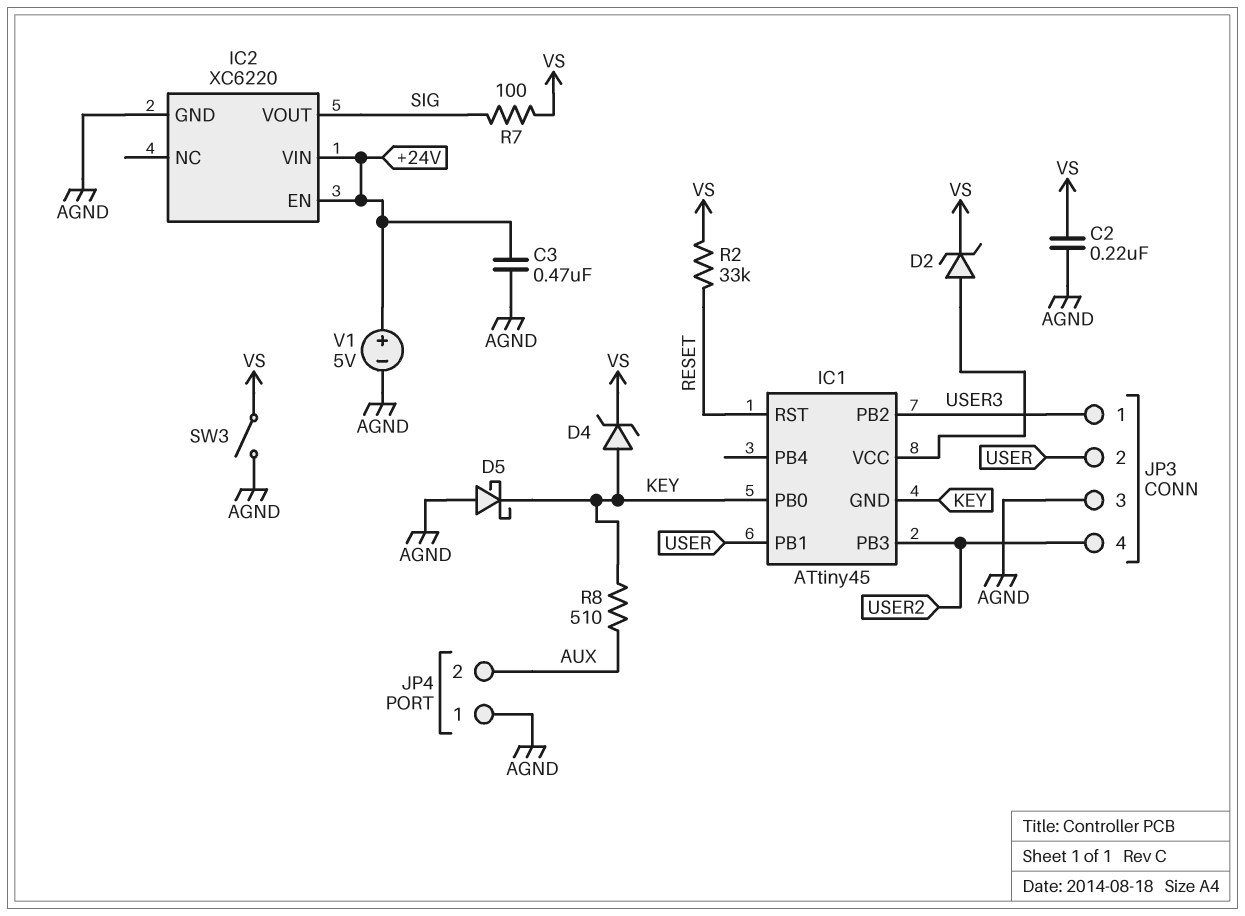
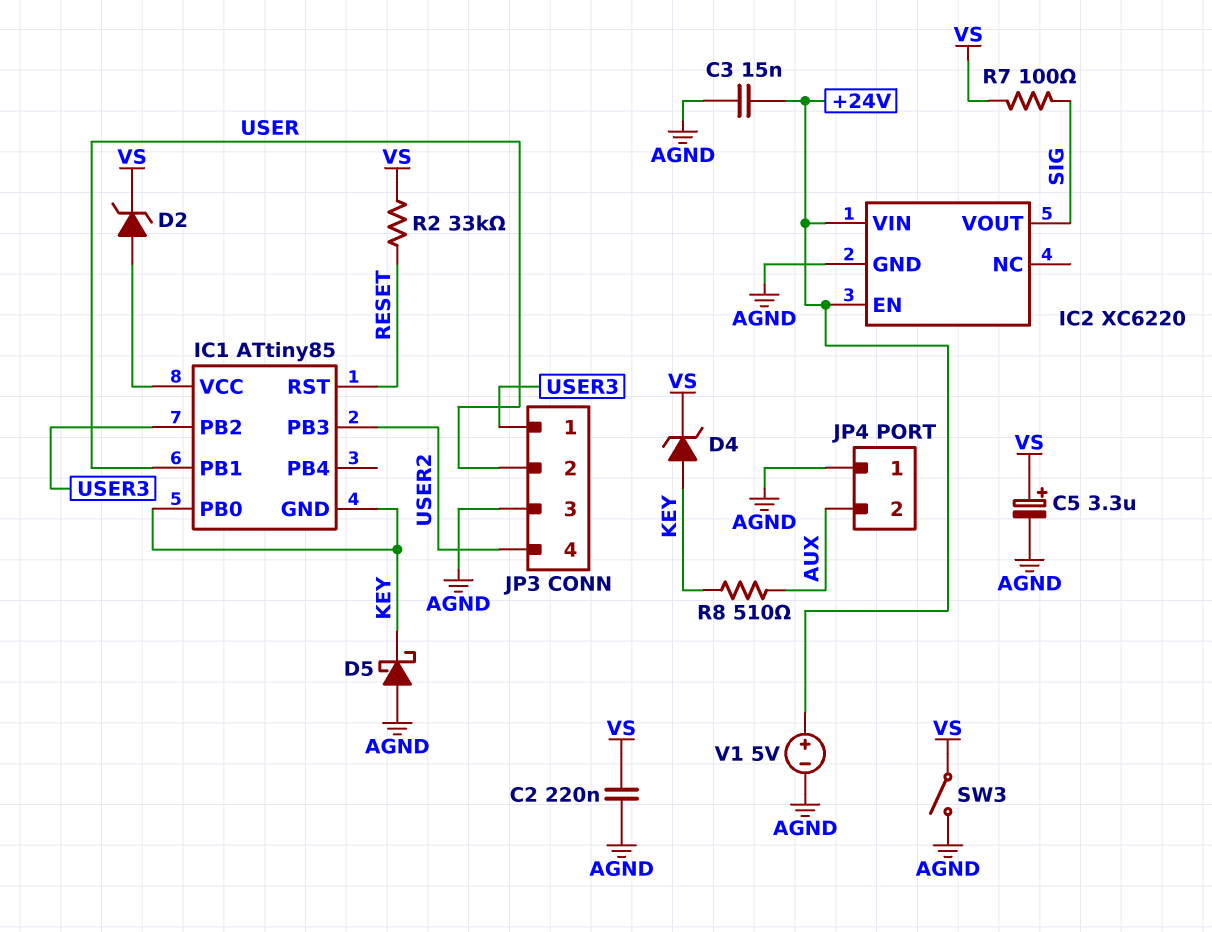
C3: 470nF (+24V, AGND) -> 15nF (+24V, AGND)
C5: none -> 3.3uF (plus VS, minus AGND)
IC1: ATtiny45 -> ATtiny85

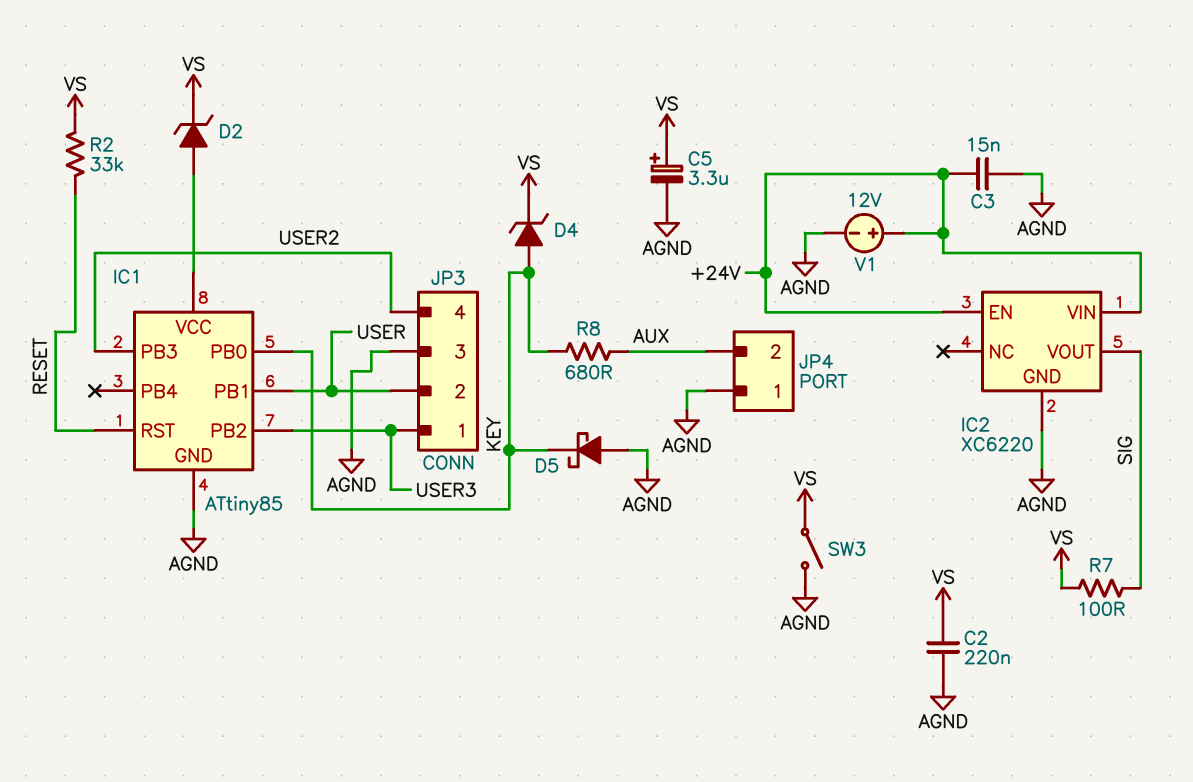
IC1 pin GND: KEY -> AGND
R8: 510 (AUX, KEY) -> 680 (AUX, KEY)
V1: 5V (plus +24V, minus AGND) -> 12V (plus +24V, minus AGND)

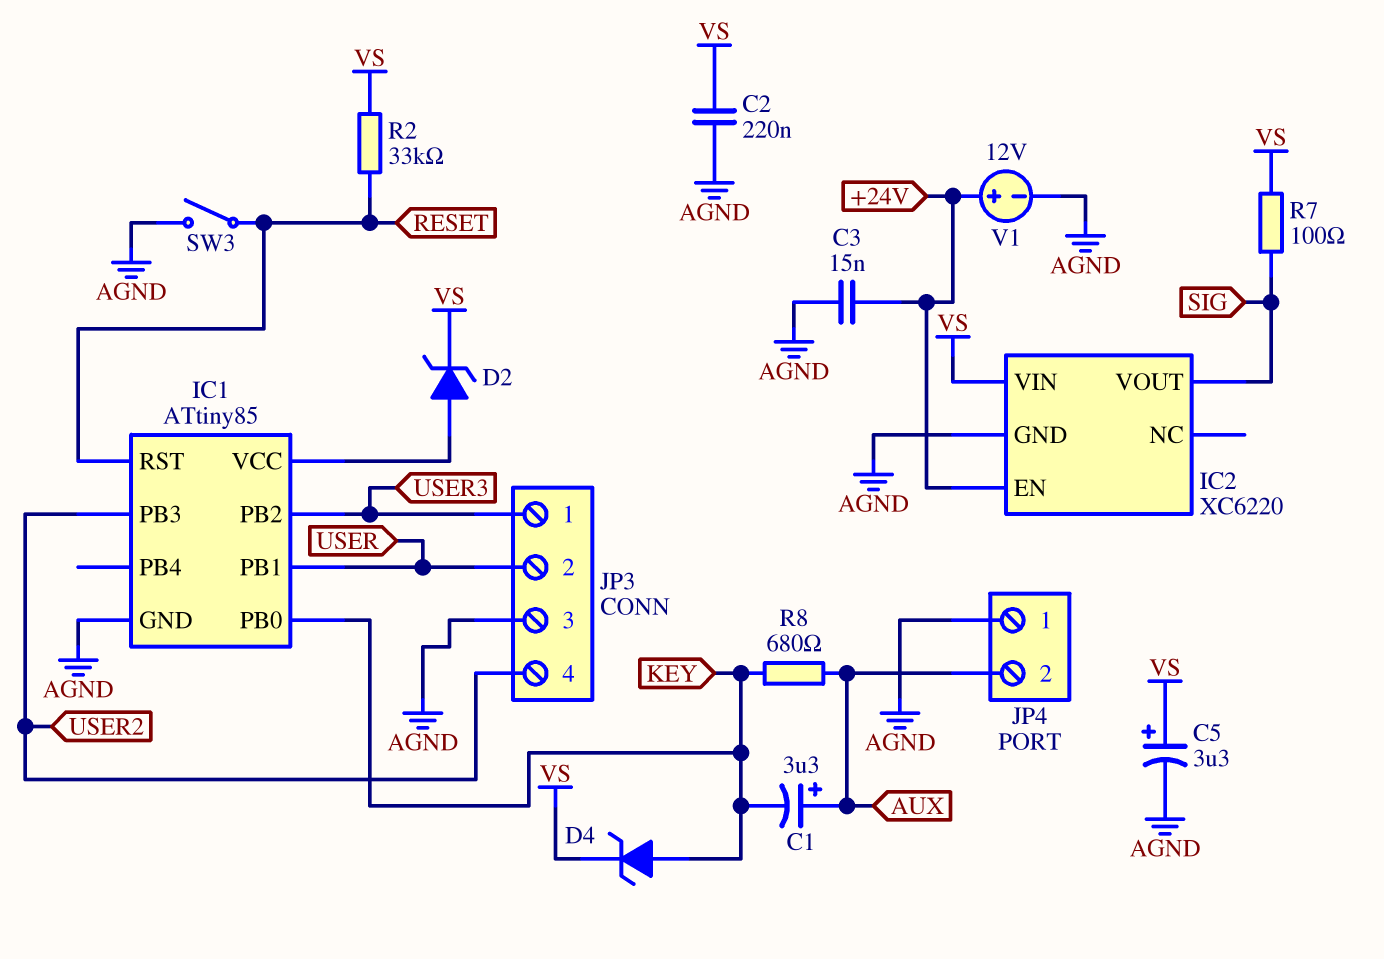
C1: none -> 3.3uF (plus AUX, minus KEY)
D5: schottky (A AGND, K KEY) -> none
IC2 pin VIN: +24V -> VS
SW3: switch (AGND, VS) -> switch (AGND, RESET)

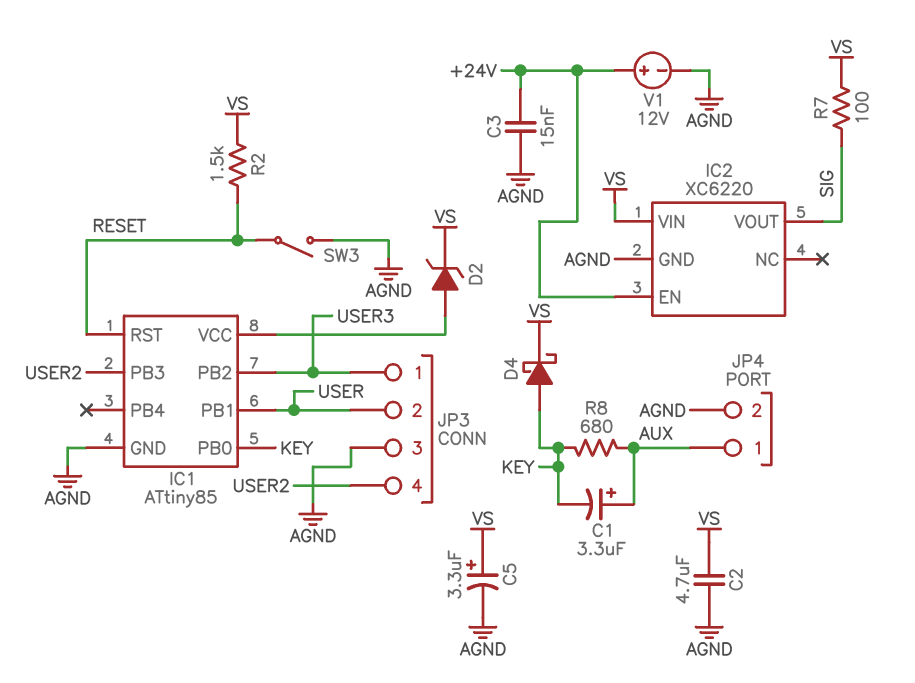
C2: 220nF (AGND, VS) -> 4.7uF (AGND, VS)
D4: zener (A KEY, K VS) -> schottky (A KEY, K VS)
JP4 pin 1: AGND -> AUX
JP4 pin 2: AUX -> AGND
R2: 33k (RESET, VS) -> 1.5k (RESET, VS)

